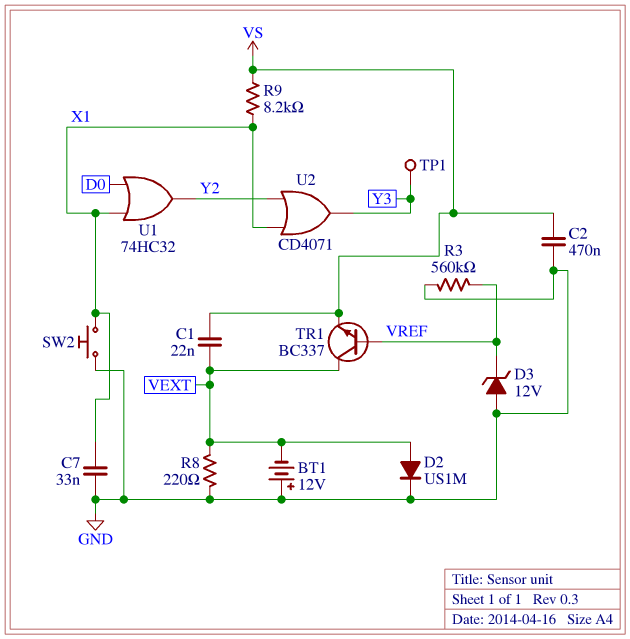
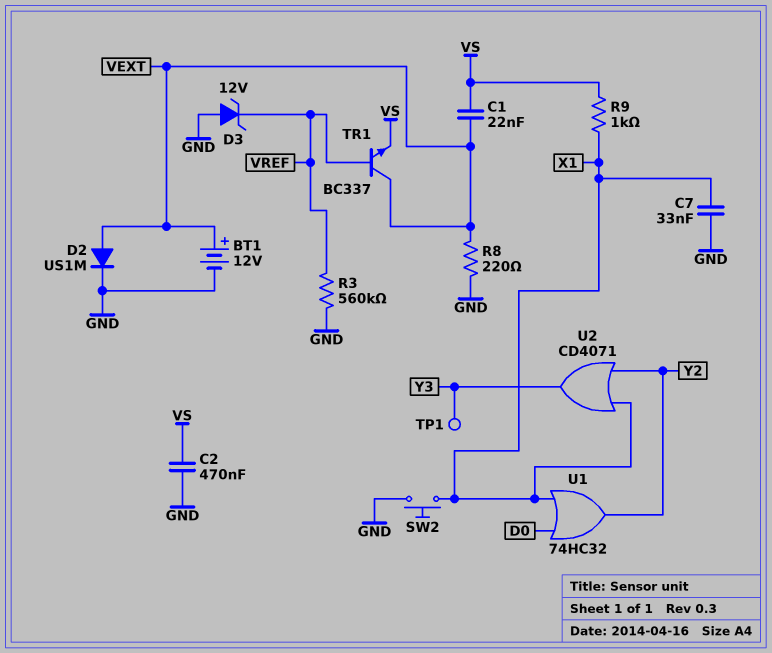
BT1: 12V (plus GND, minus VEXT) -> 12V (plus VEXT, minus GND)
R9: 8.2k (VS, X1) -> 1k (VS, X1)

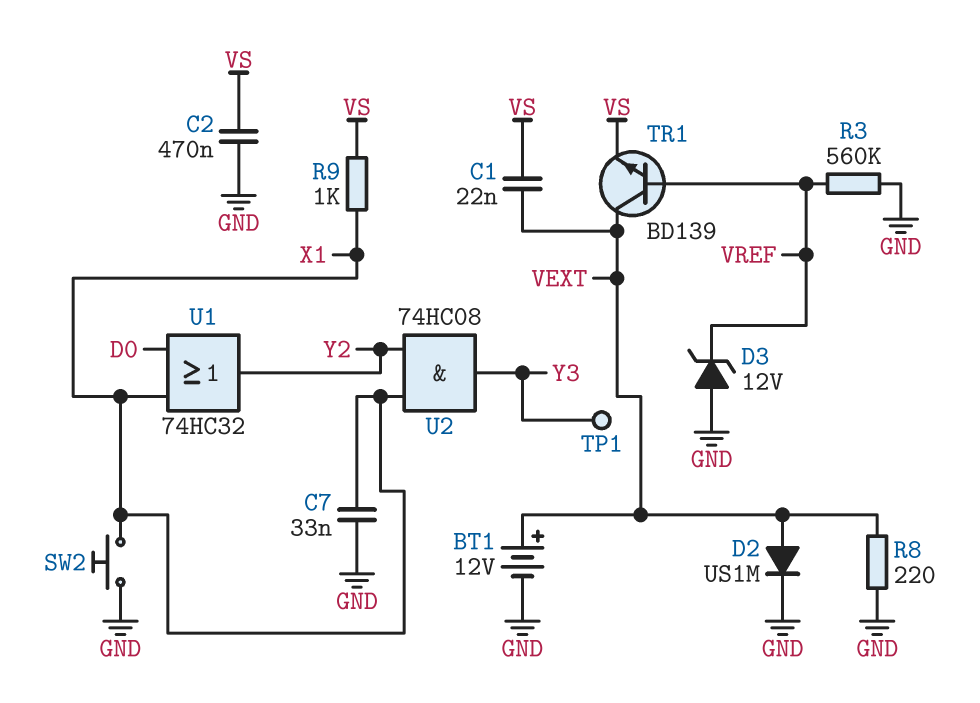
TR1: NPN BC337 (B VREF, C VEXT, E VS) -> NPN BD139 (B VREF, C VEXT, E VS)
U2: OR CD4071 (in X1, in Y2, out Y3) -> AND 74HC08 (in X1, in Y2, out Y3)

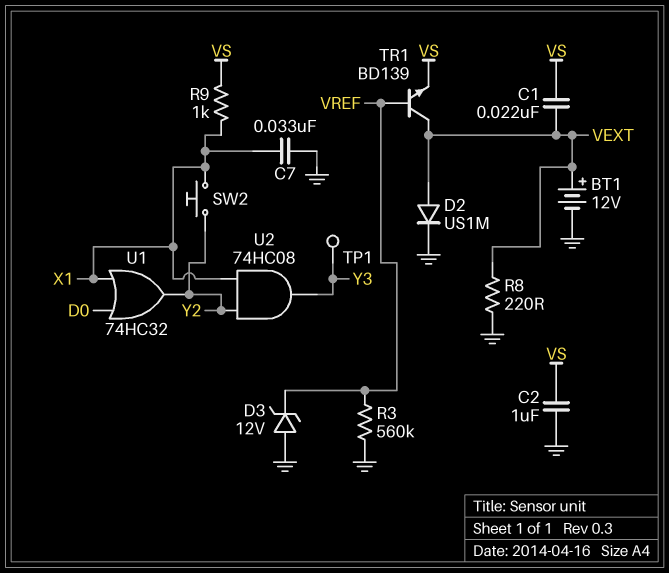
C2: 470nF (GND, VS) -> 1uF (GND, VS)
SW2: button (GND, X1) -> button (X1, Y2)

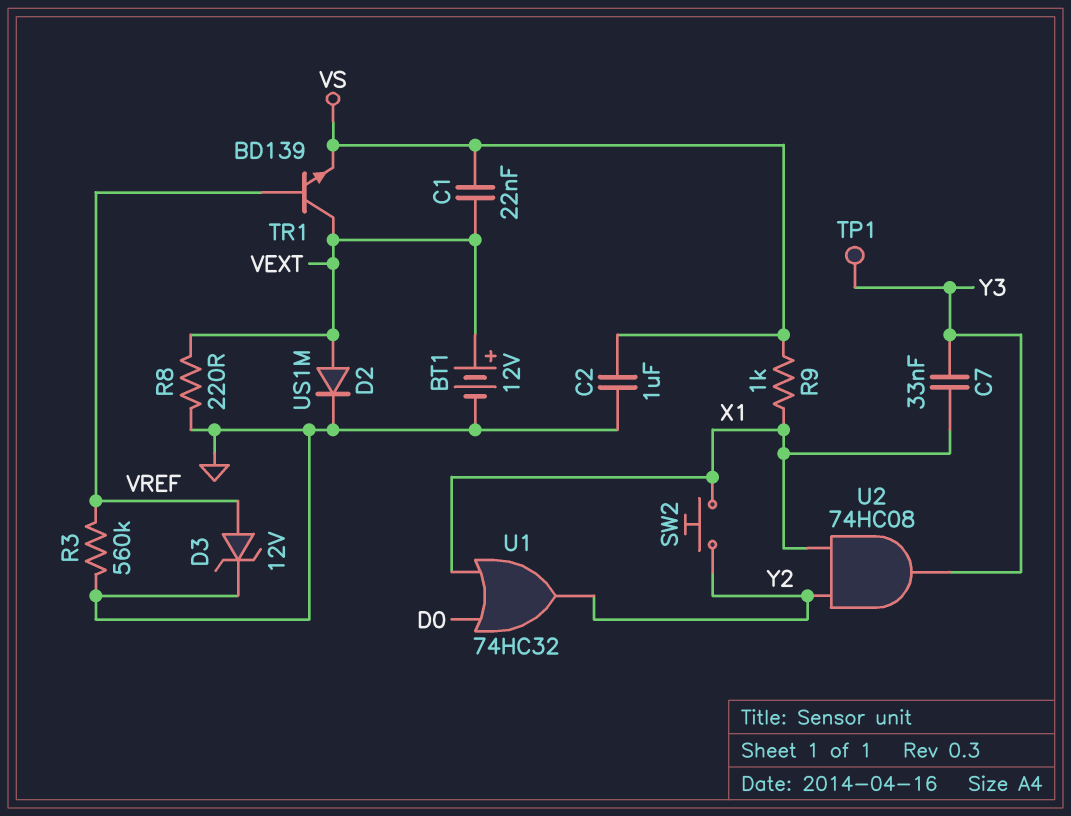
C7: 33nF (GND, X1) -> 33nF (X1, Y3)
D3: zener 12V (A GND, K VREF) -> zener 12V (A VREF, K GND)

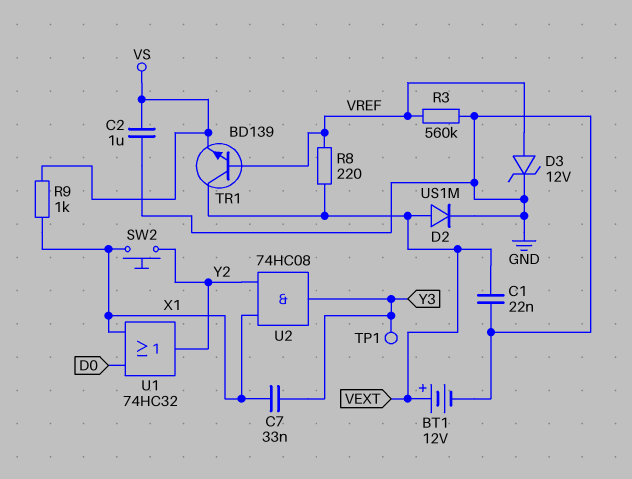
C1: 22nF (VEXT, VS) -> 22nF (GND, VEXT)
R8: 220 (GND, VEXT) -> 220 (VEXT, VREF)

